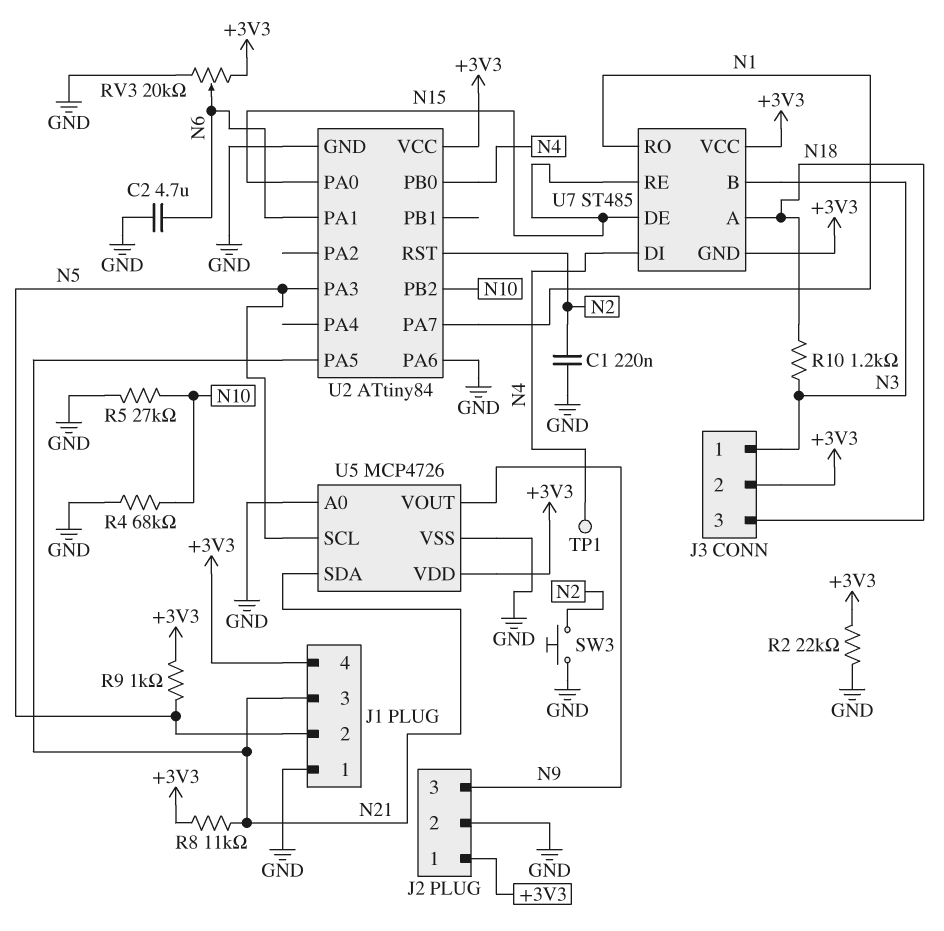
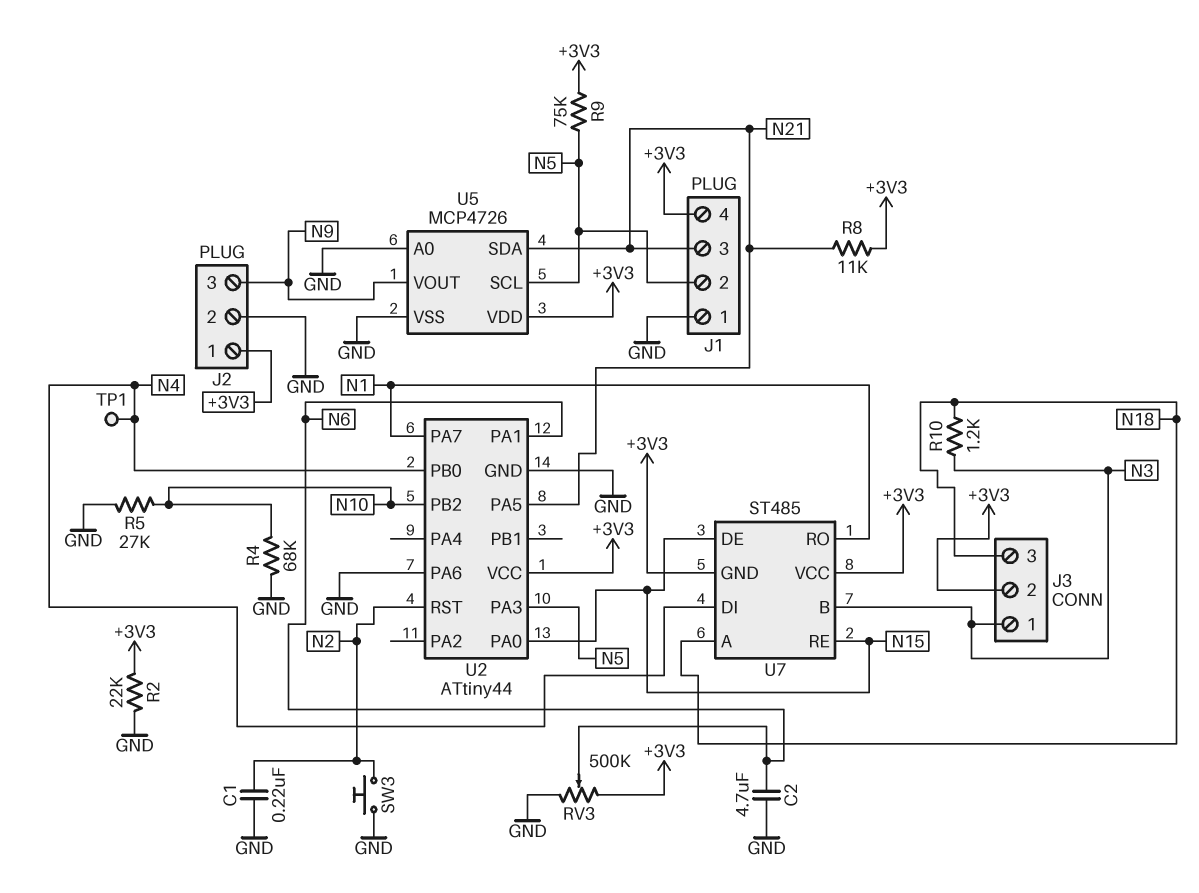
R9: 1k (+3V3, N5) -> 75k (+3V3, N5)
RV3: 20k (+3V3, GND, wiper N6) -> 500k (+3V3, GND, wiper N6)
U2: ATtiny84 -> ATtiny44

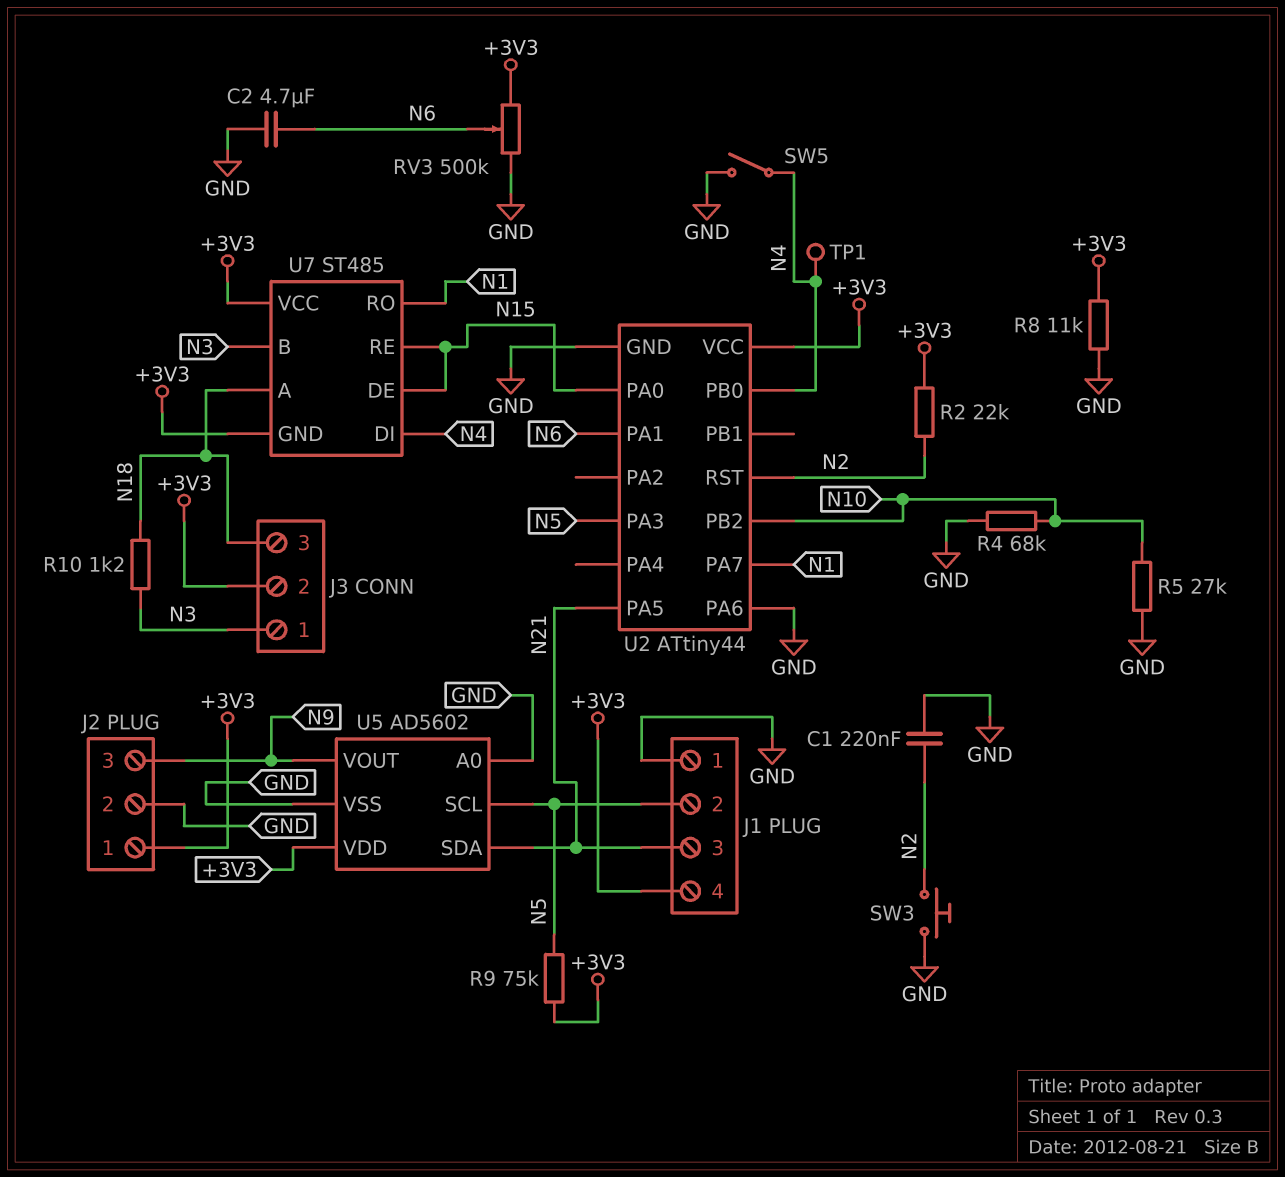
R2: 22k (+3V3, GND) -> 22k (+3V3, N2)
R8: 11k (+3V3, N21) -> 11k (+3V3, GND)
SW5: none -> switch (GND, N4)
U5: MCP4726 -> AD5602

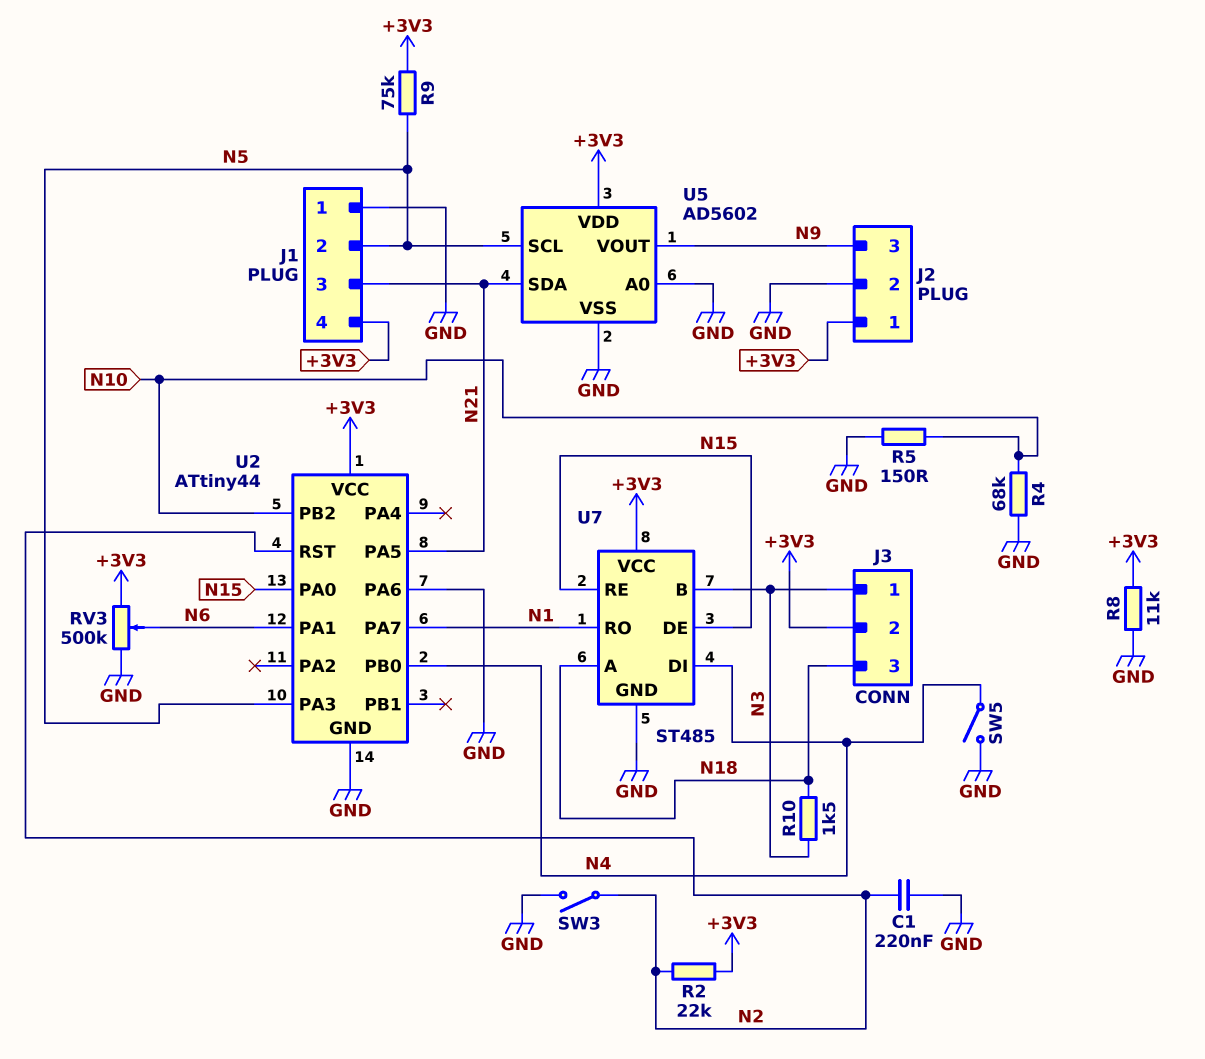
C2: 4.7uF (GND, N6) -> none
R5: 27k (GND, N10) -> 150 (GND, N10)
R10: 1.2k (N3, N18) -> 1.5k (N3, N18)
SW3: button (GND, N2) -> switch (GND, N2)
TP1: test point (N4) -> none
U7 pin GND: +3V3 -> GND

